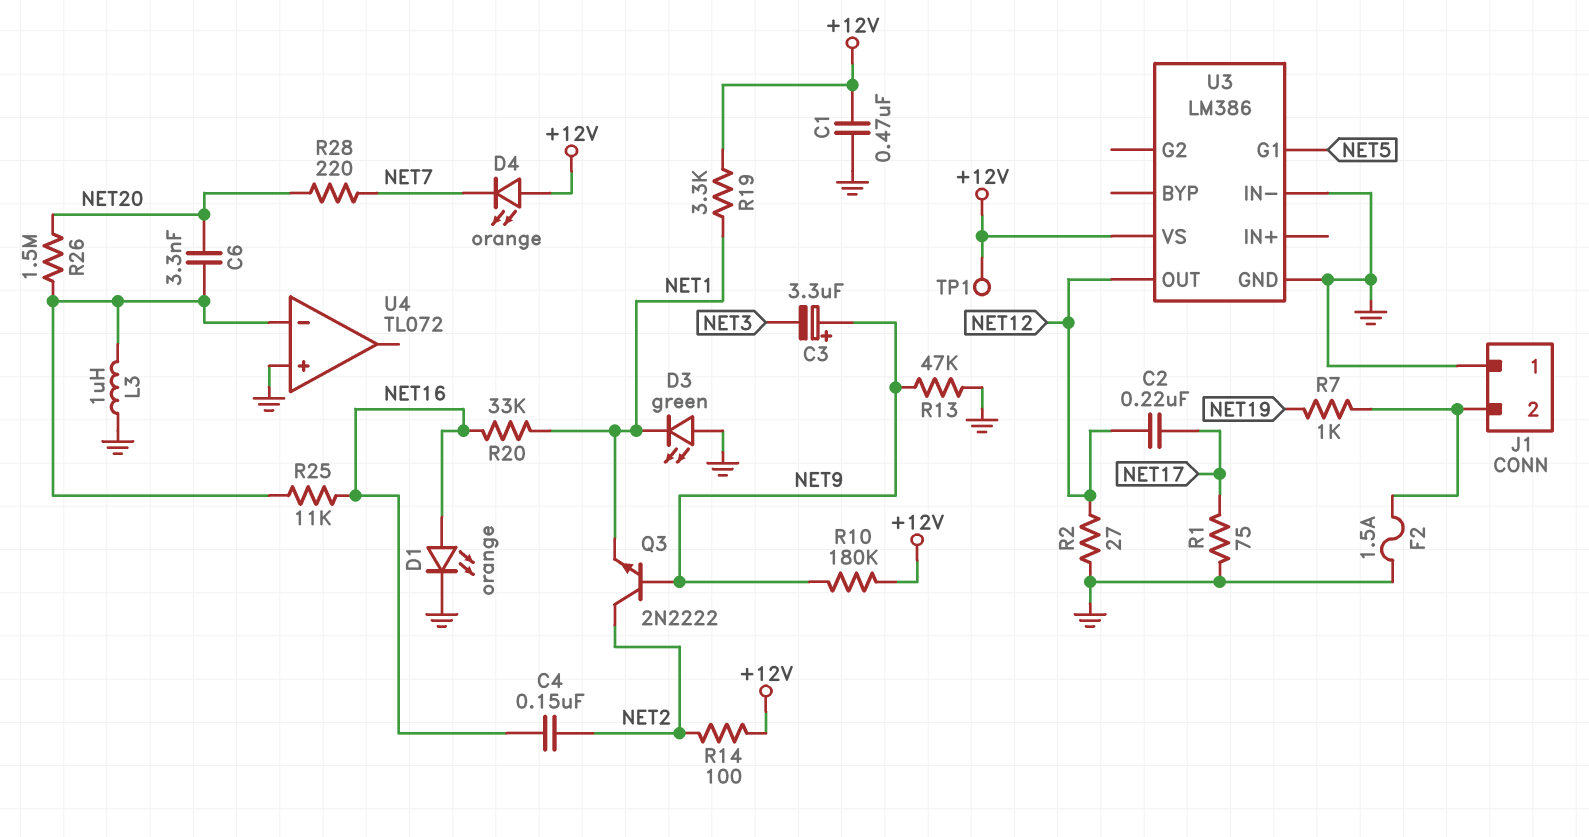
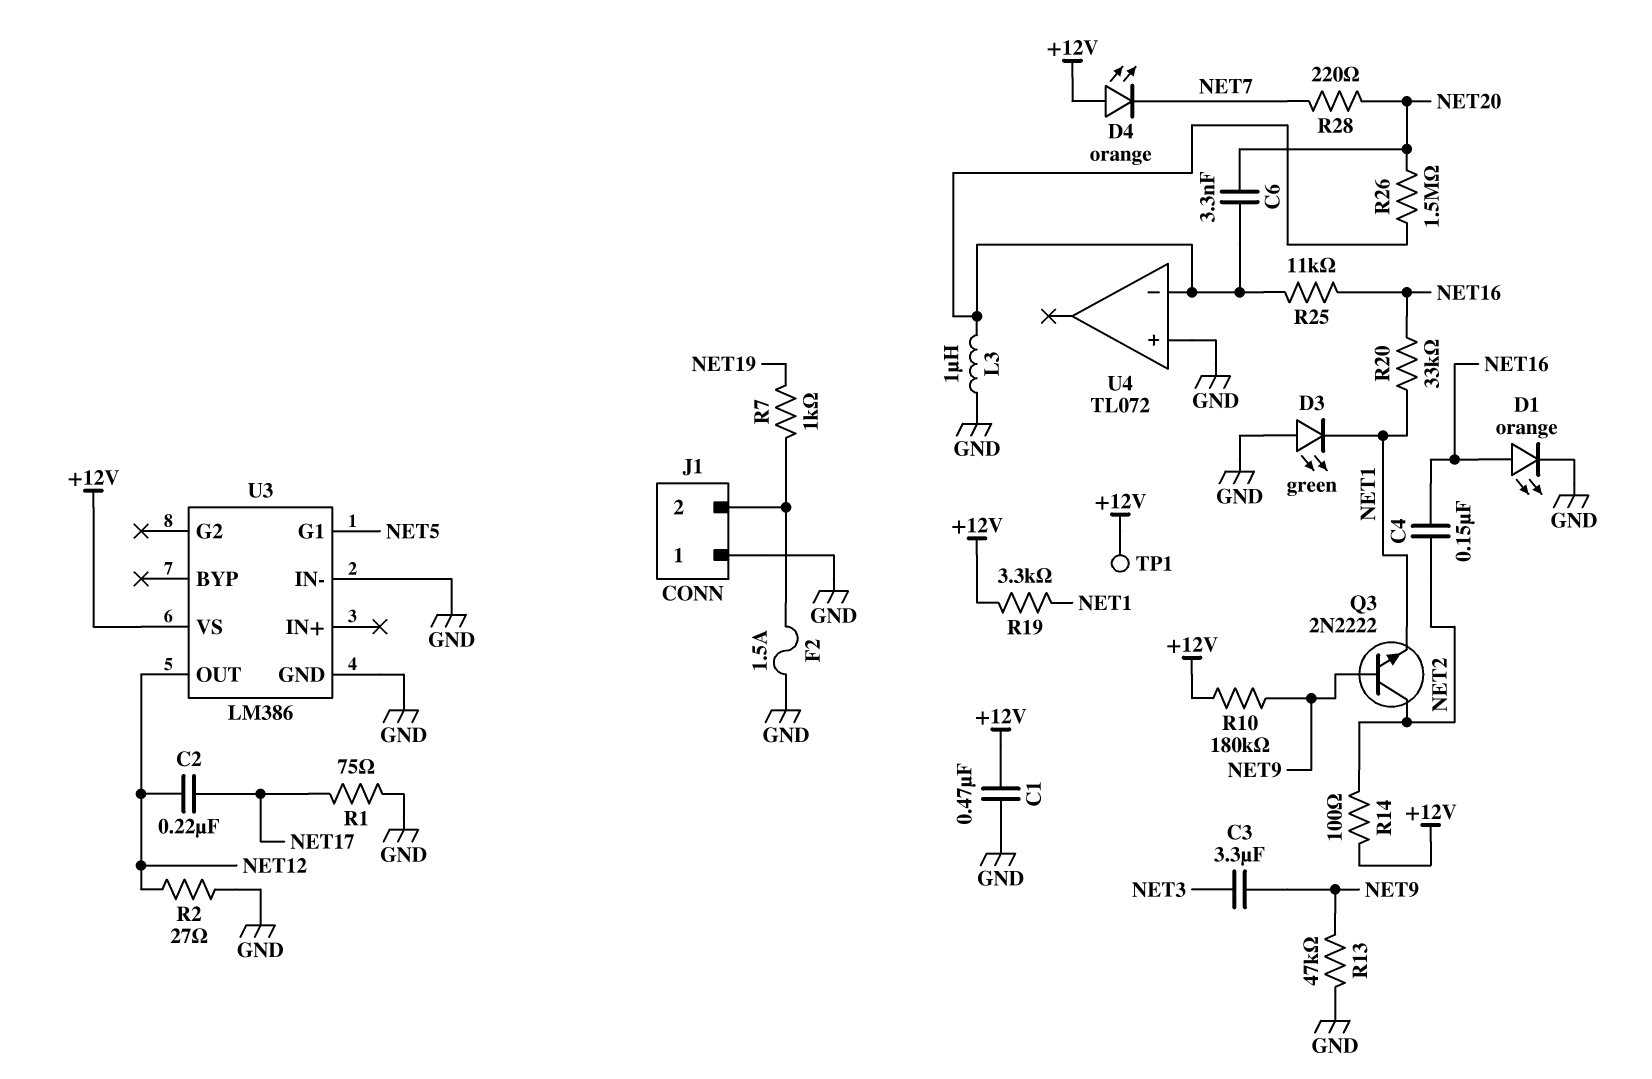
C3: 3.3uF (plus NET9, minus NET3) -> 3.3uF (NET3, NET9)

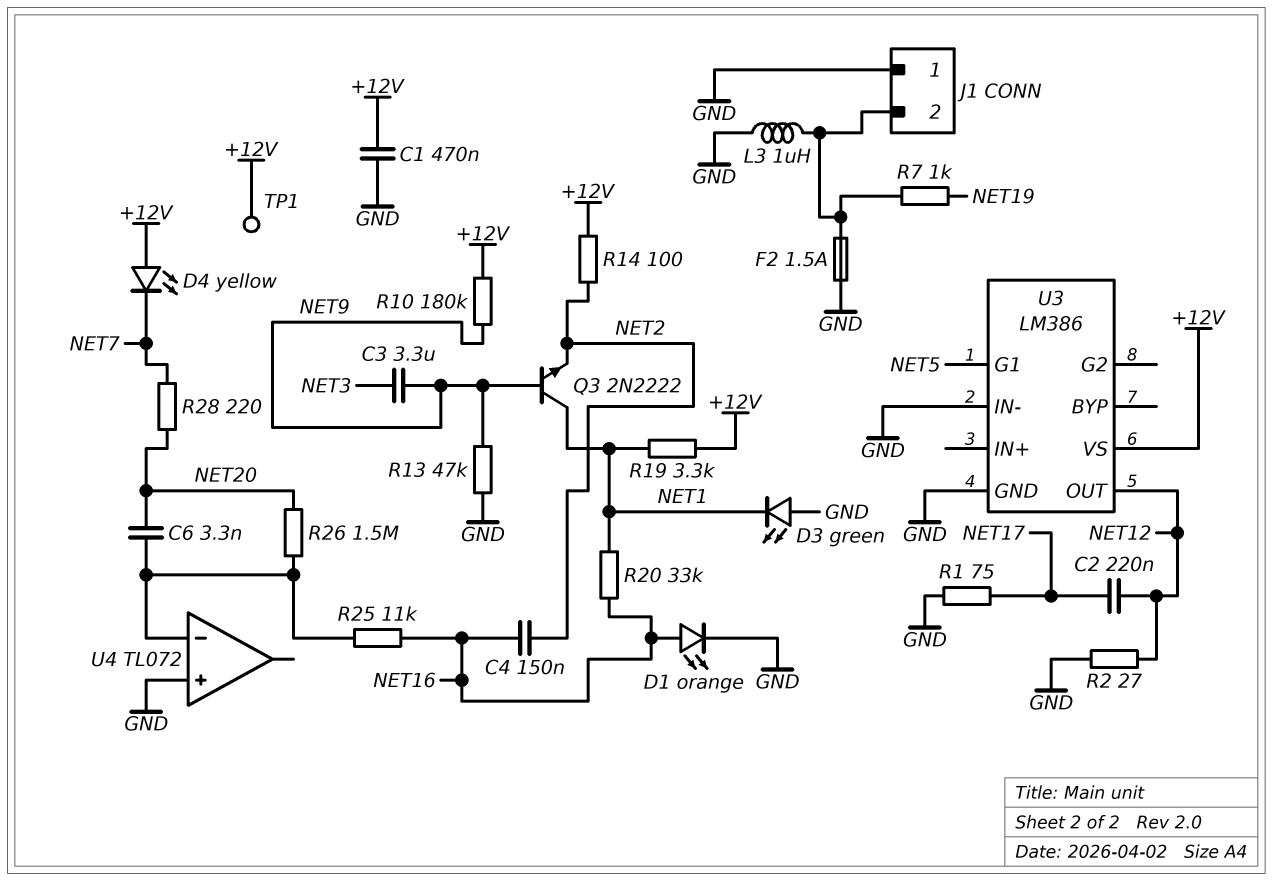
D4: LED orange (A +12V, K NET7) -> LED yellow (A +12V, K NET7)
L3: 1uH (GND, U4/in-) -> 1uH (GND, J1/2)
Q3: NPN 2N2222 (B NET9, C NET2, E NET1) -> NPN 2N2222 (B NET9, C NET1, E NET2)

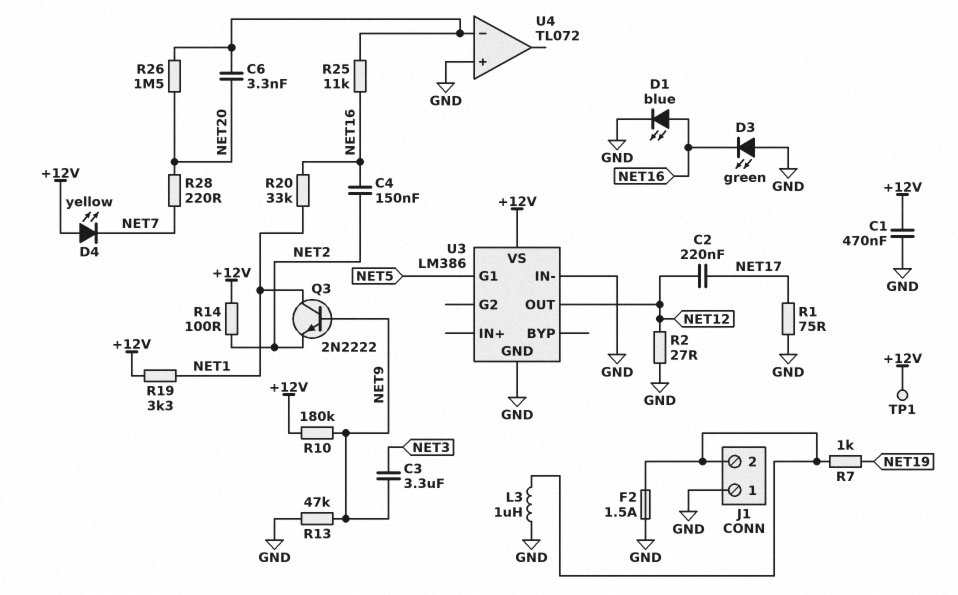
D1: LED orange (A NET16, K GND) -> LED blue (A NET16, K GND)
D3: LED green (A GND, K NET1) -> LED green (A GND, K NET16)

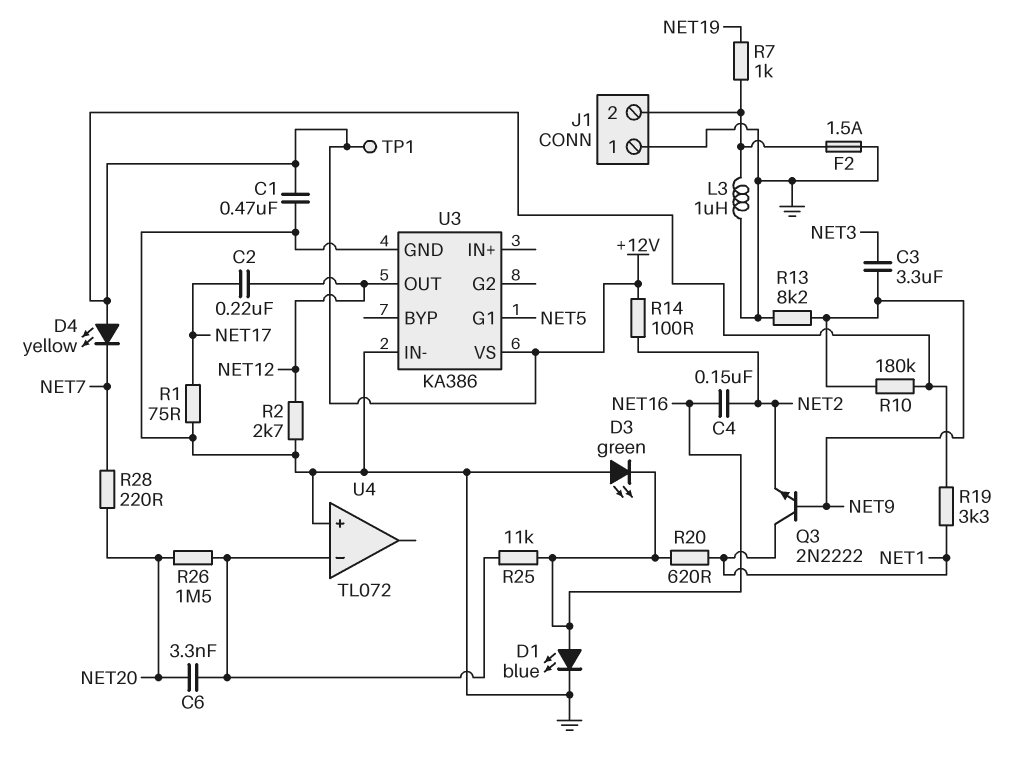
R2: 27 (GND, NET12) -> 2.7k (GND, NET12)
R13: 47k (GND, NET9) -> 8.2k (GND, NET9)
R20: 33k (NET1, NET16) -> 620 (NET1, NET16)
U3: LM386 -> KA386

